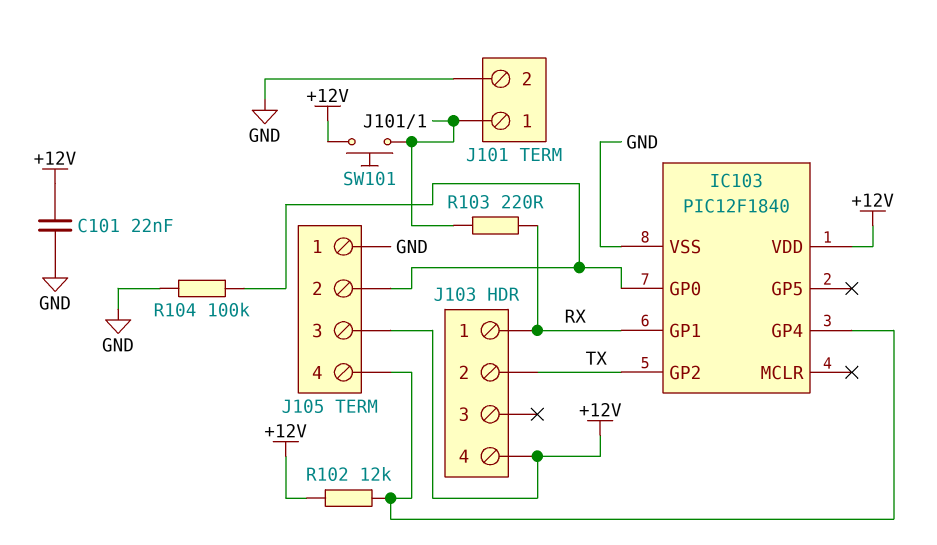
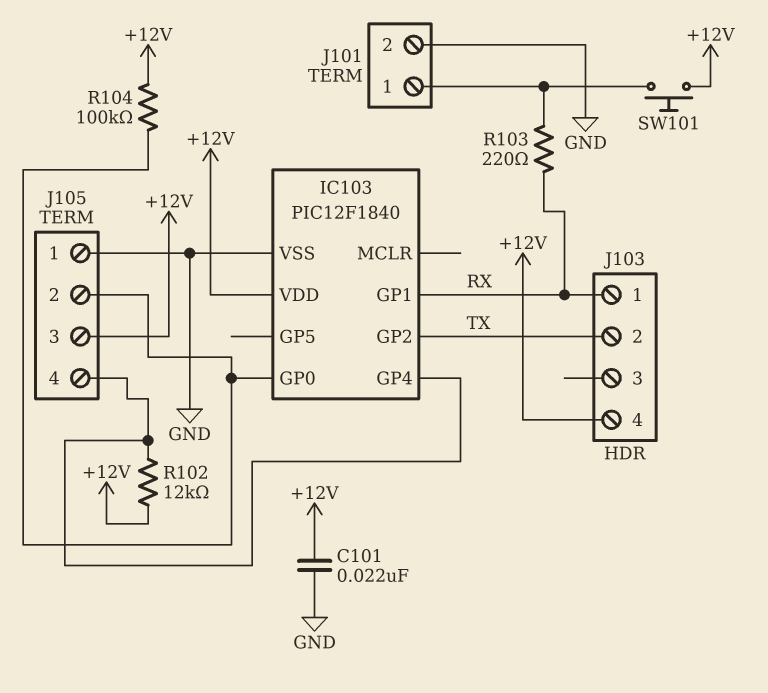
R104: 100k (GND, IC103/GP0) -> 100k (+12V, IC103/GP0)

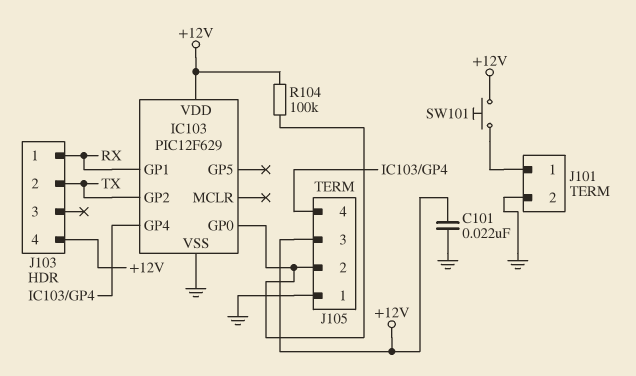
IC103: PIC12F1840 -> PIC12F629
R102: 12k (+12V, IC103/GP4) -> none
R103: 220 (J101/1, RX) -> none

